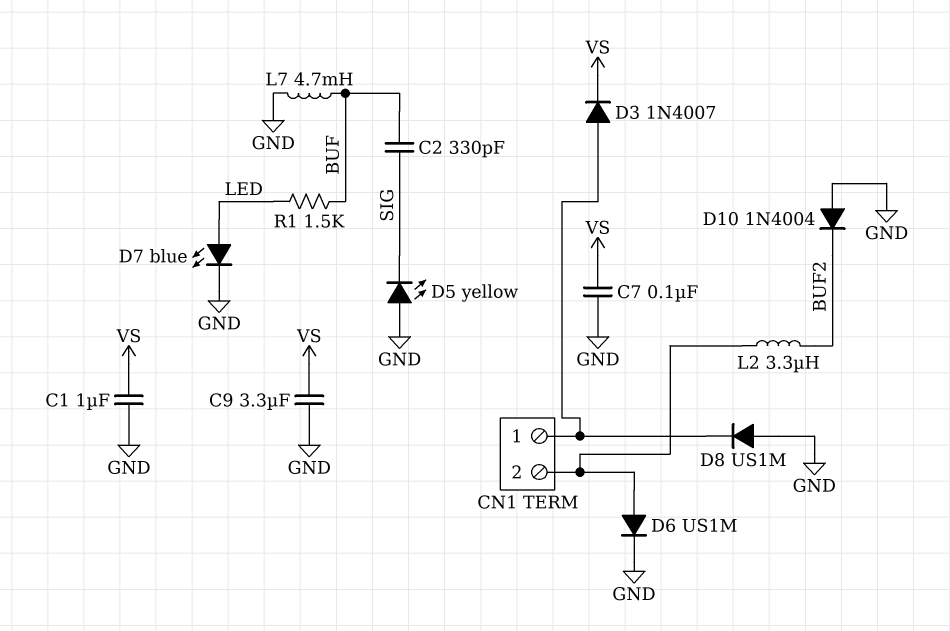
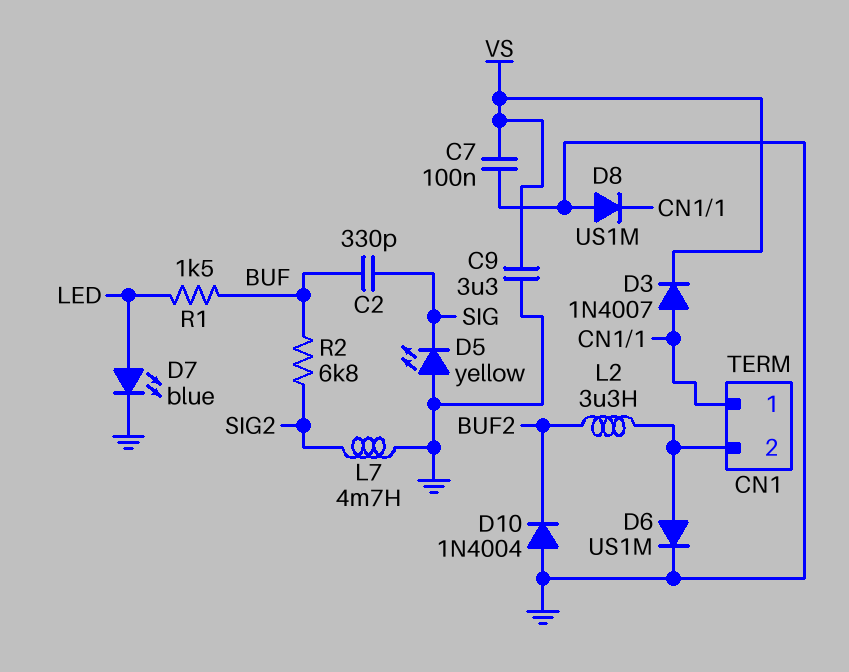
C1: 1uF (GND, VS) -> none
L7: 4.7mH (BUF, GND) -> 4.7mH (GND, SIG2)
R2: none -> 6.8k (BUF, SIG2)

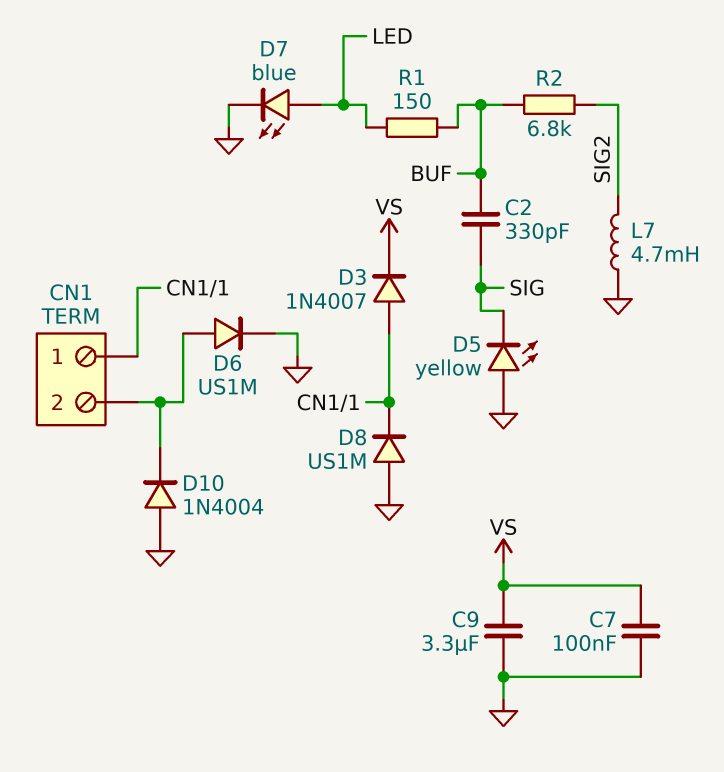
D10: diode 1N4004 (A GND, K BUF2) -> diode 1N4004 (A GND, K CN1/2)
L2: 3.3uH (BUF2, CN1/2) -> none
R1: 1.5k (BUF, LED) -> 150 (BUF, LED)

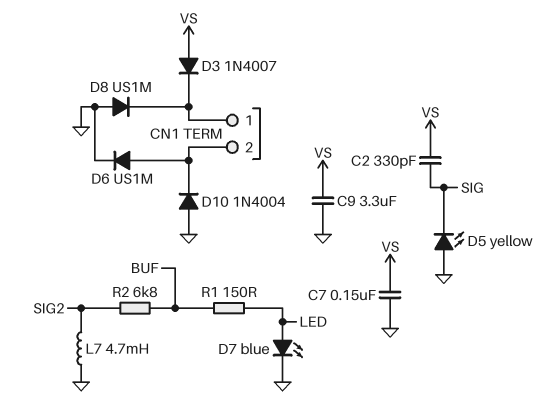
C2: 330pF (BUF, SIG) -> 330pF (SIG, VS)
C7: 100nF (GND, VS) -> 150nF (GND, VS)
D3: diode 1N4007 (A CN1/1, K VS) -> diode 1N4007 (A VS, K CN1/1)

